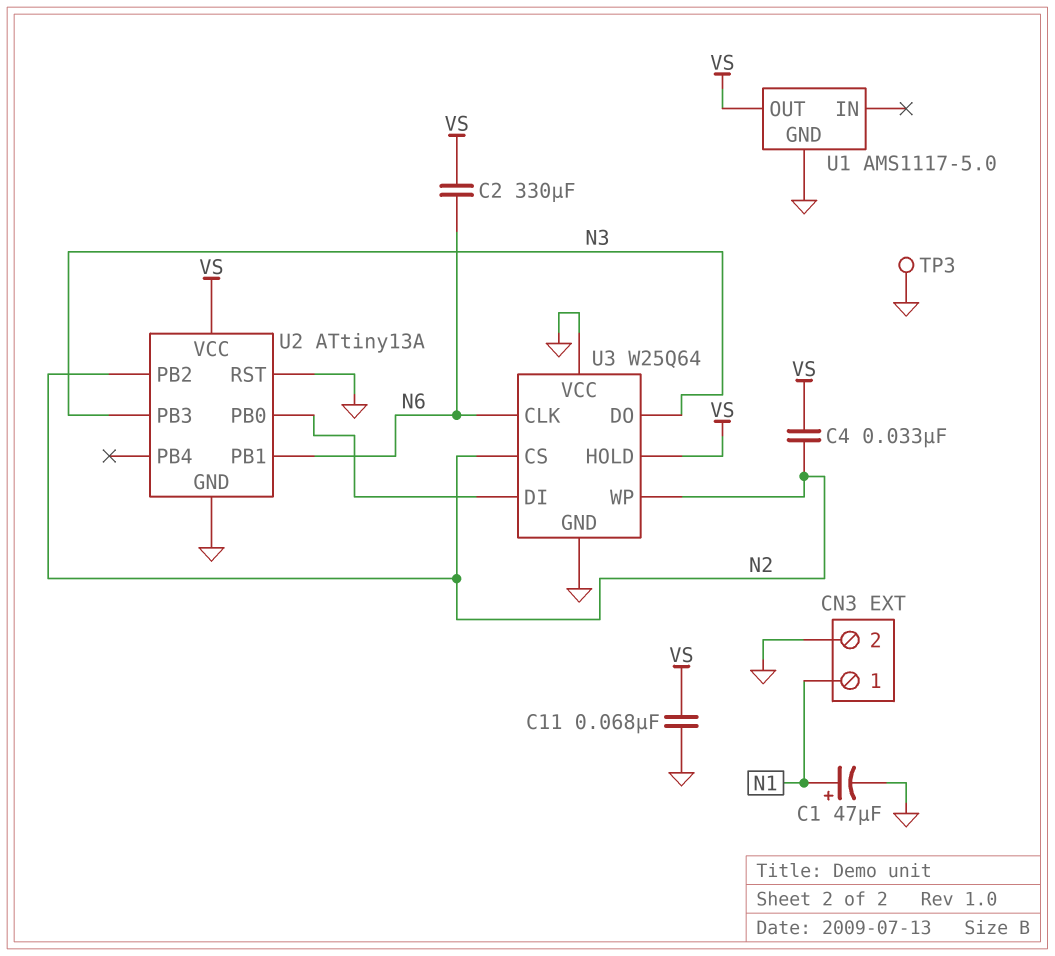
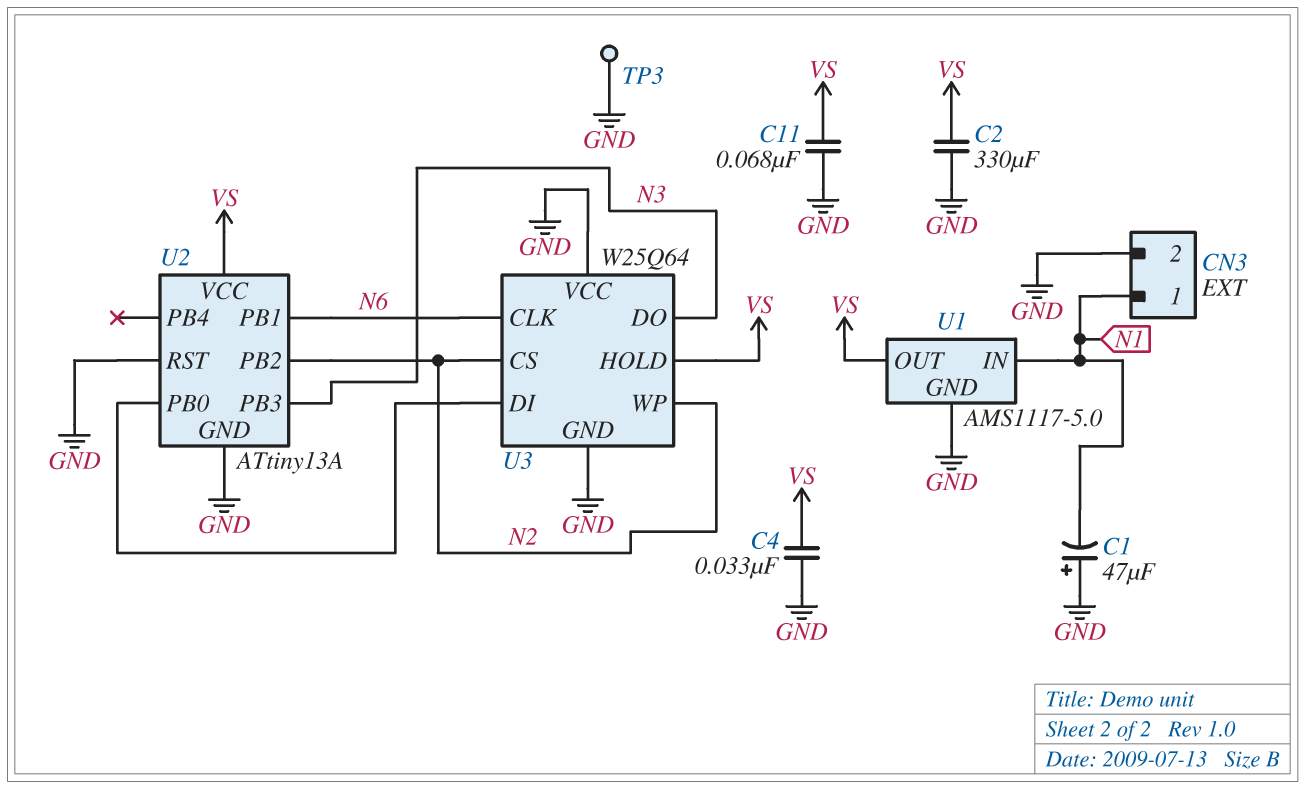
C1: 47uF (plus N1, minus GND) -> 47uF (plus GND, minus N1)
C2: 330uF (N6, VS) -> 330uF (GND, VS)
C4: 33nF (N2, VS) -> 33nF (GND, VS)
U1 pin IN: none -> N1

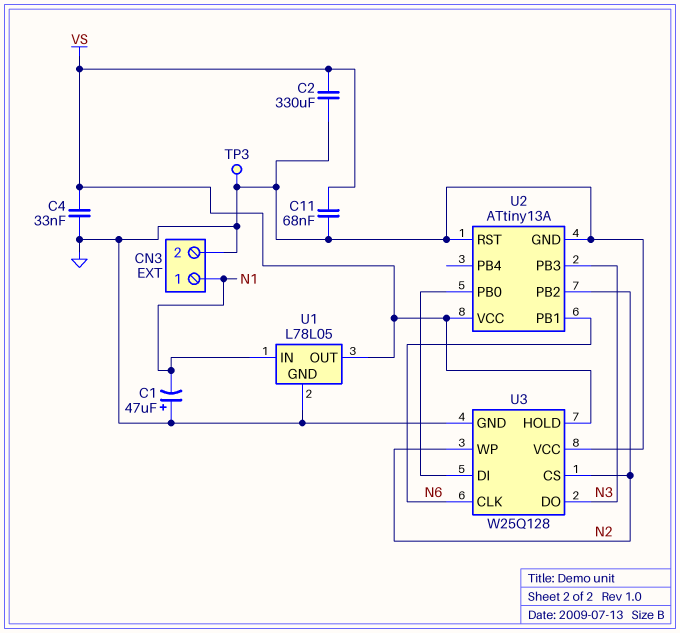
U1: AMS1117-5.0 -> L78L05
U3: W25Q64 -> W25Q128

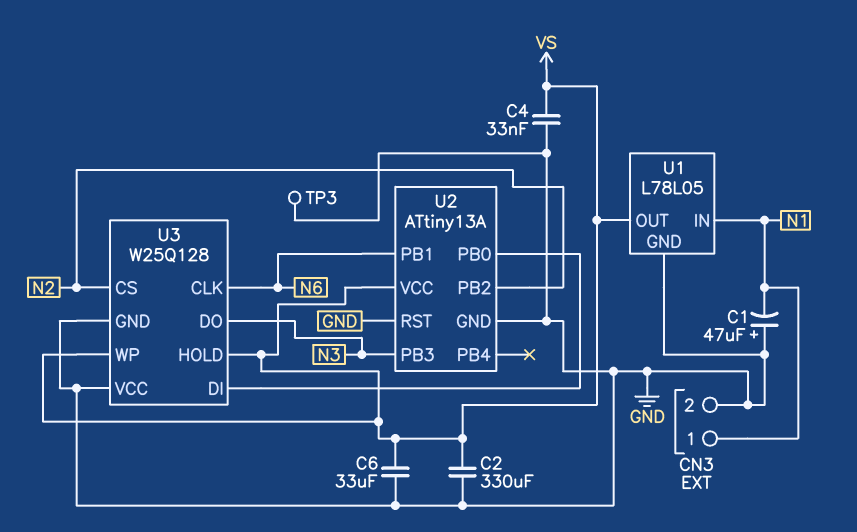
C6: none -> 33uF (GND, VS)
C11: 68nF (GND, VS) -> none
U3 pin WP: N2 -> VS

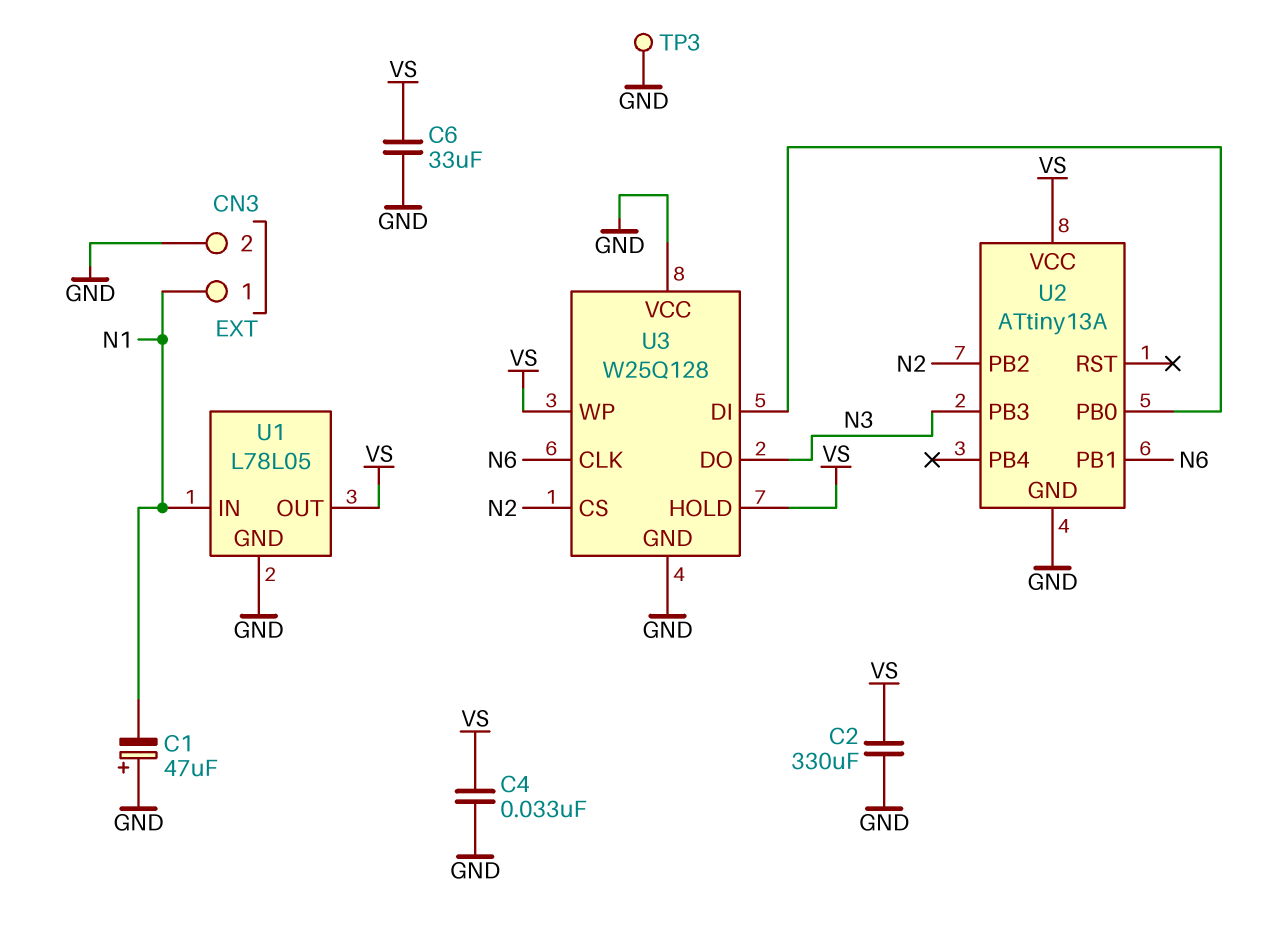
U2 pin RST: GND -> none

